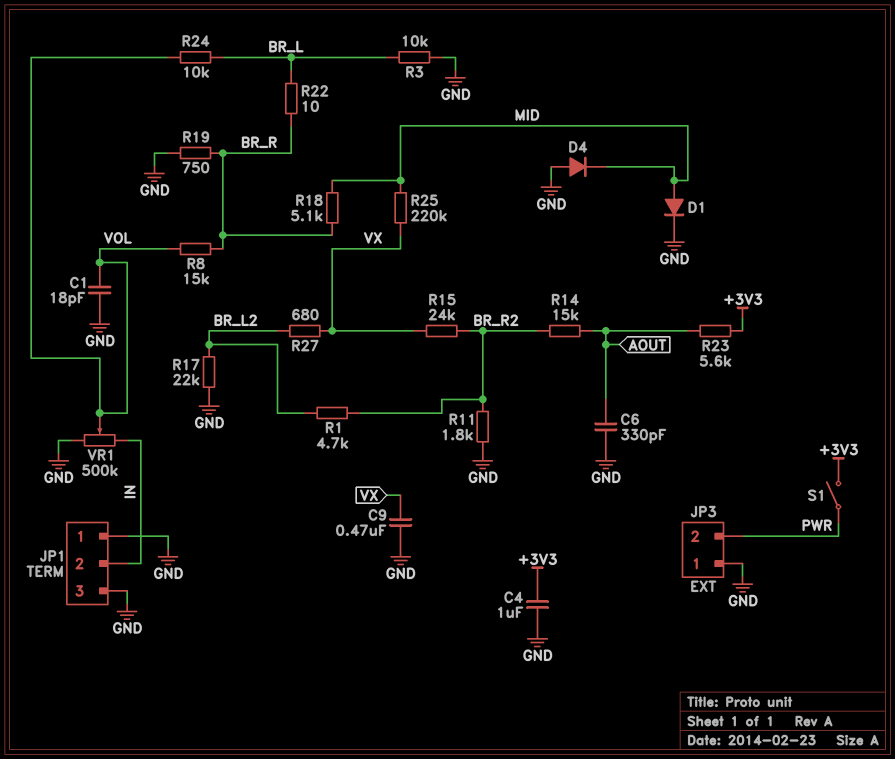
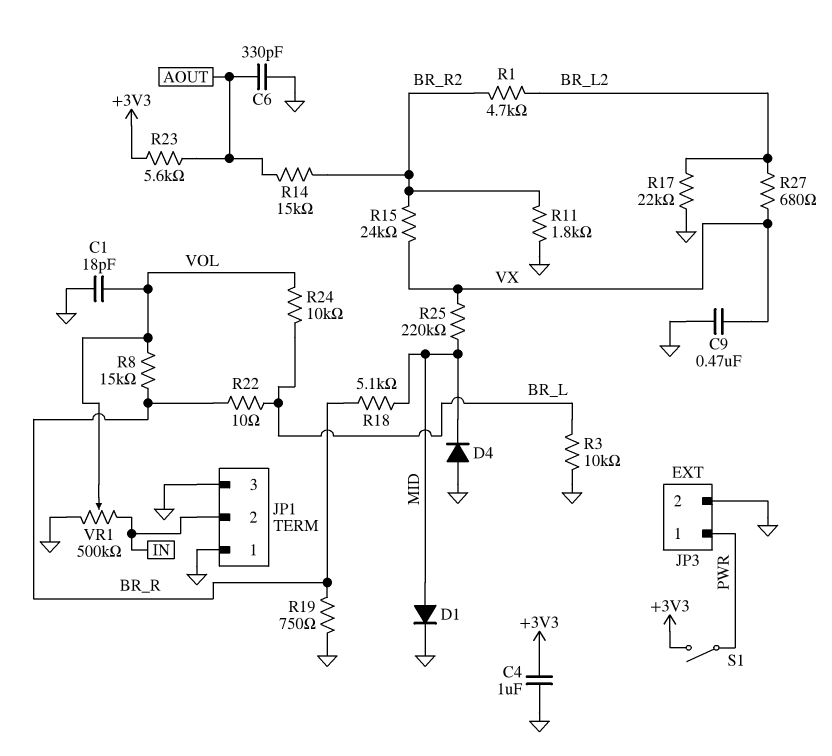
JP3 pin 1: GND -> PWR
JP3 pin 2: PWR -> GND

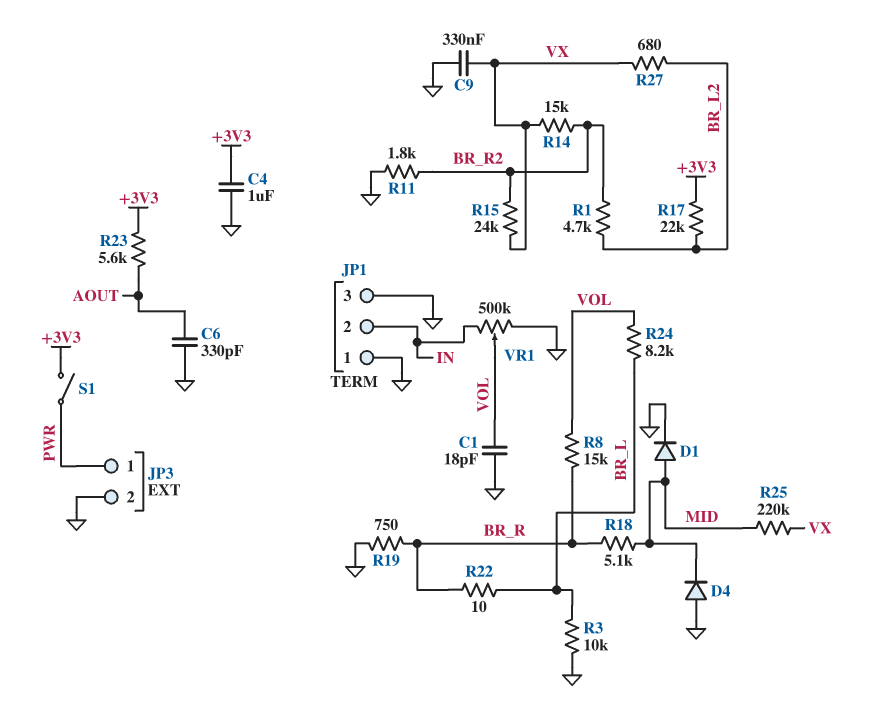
C9: 470nF (GND, VX) -> 330nF (GND, VX)
R14: 15k (AOUT, BR_R2) -> 15k (BR_R2, VX)
R17: 22k (BR_L2, GND) -> 22k (+3V3, BR_L2)
R24: 10k (BR_L, VOL) -> 8.2k (BR_L, VOL)

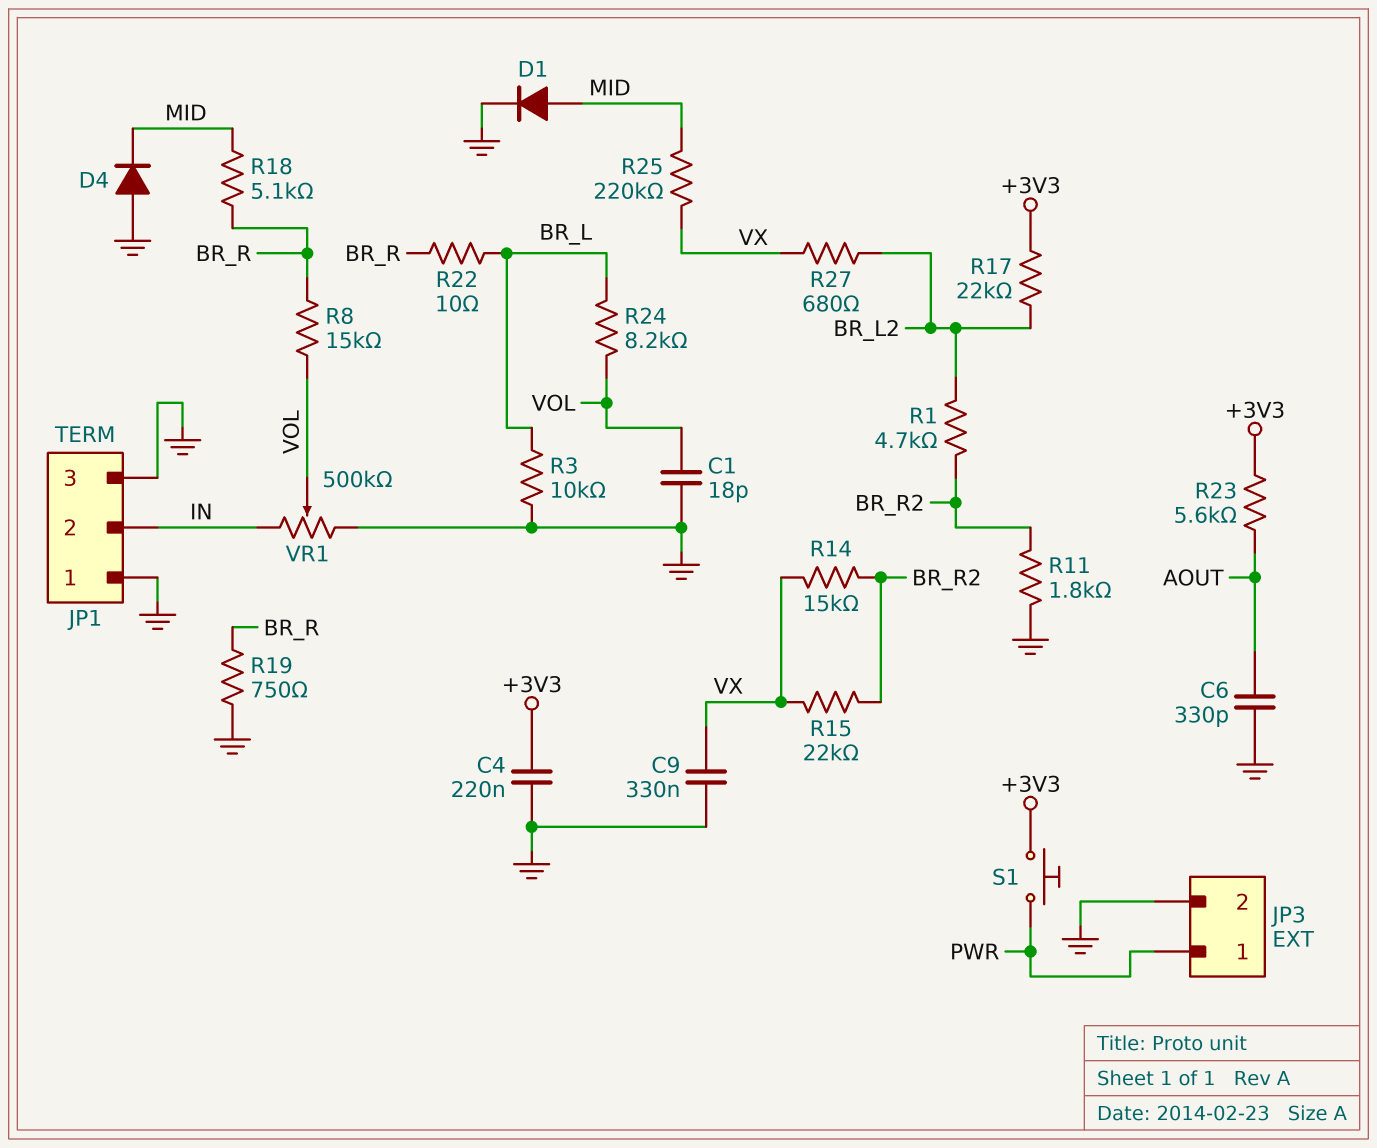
C4: 1uF (+3V3, GND) -> 220nF (+3V3, GND)
R15: 24k (BR_R2, VX) -> 22k (BR_R2, VX)
S1: switch (+3V3, PWR) -> button (+3V3, PWR)

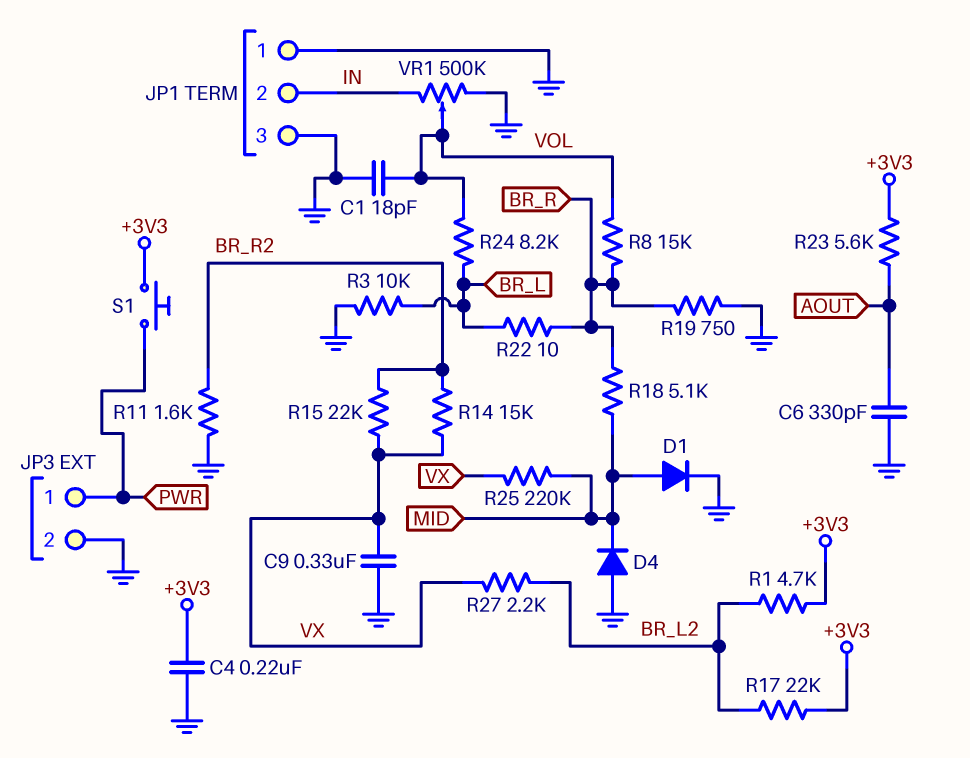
R1: 4.7k (BR_L2, BR_R2) -> 4.7k (+3V3, BR_L2)
R11: 1.8k (BR_R2, GND) -> 1.6k (BR_R2, GND)
R27: 680 (BR_L2, VX) -> 2.2k (BR_L2, VX)

